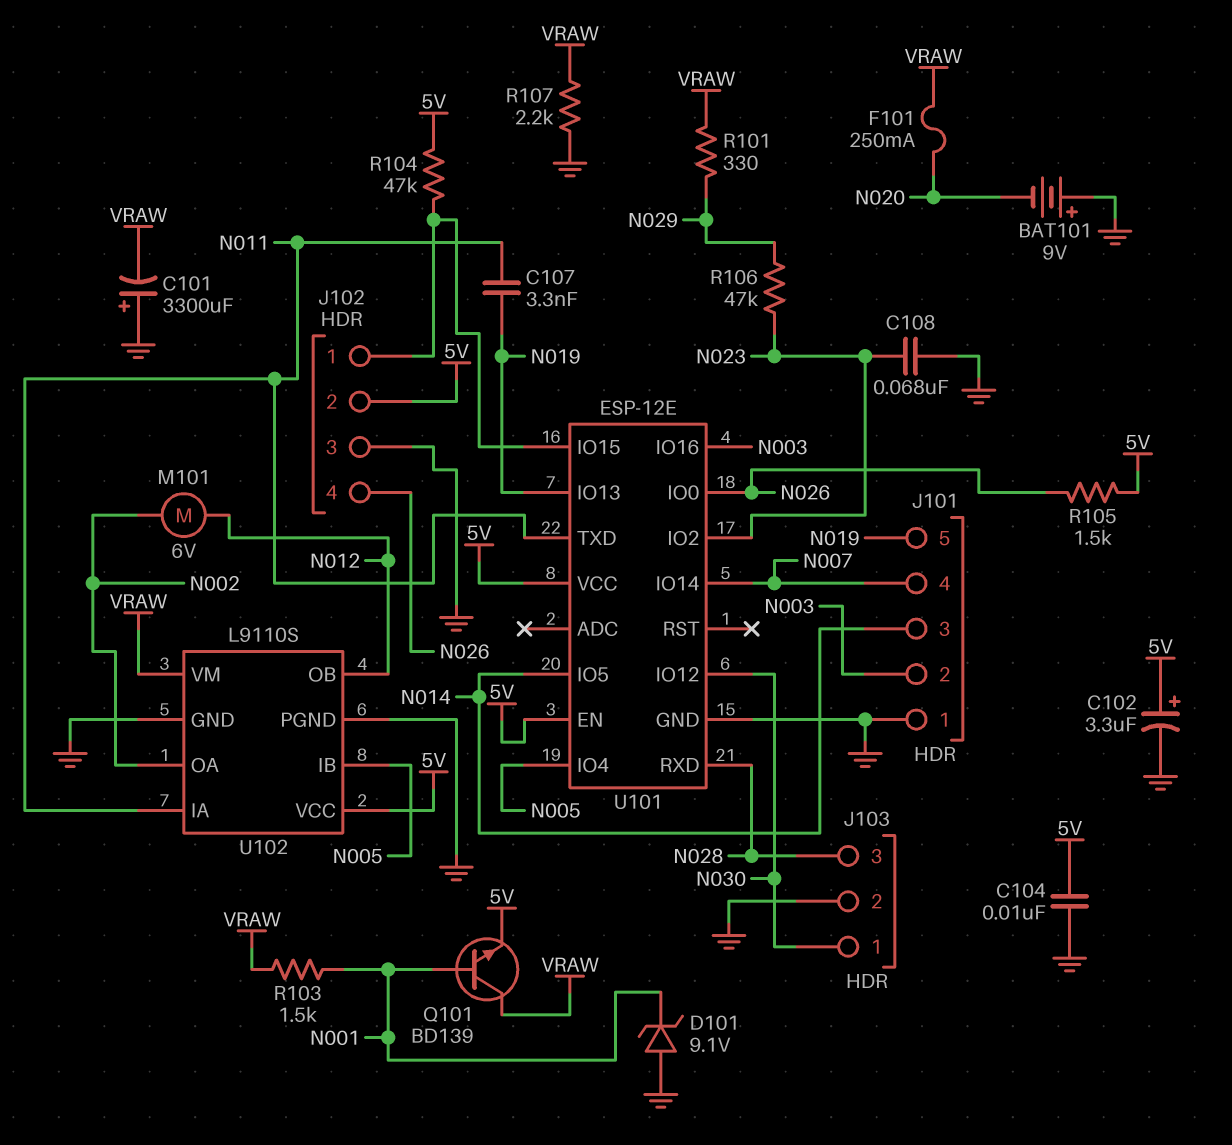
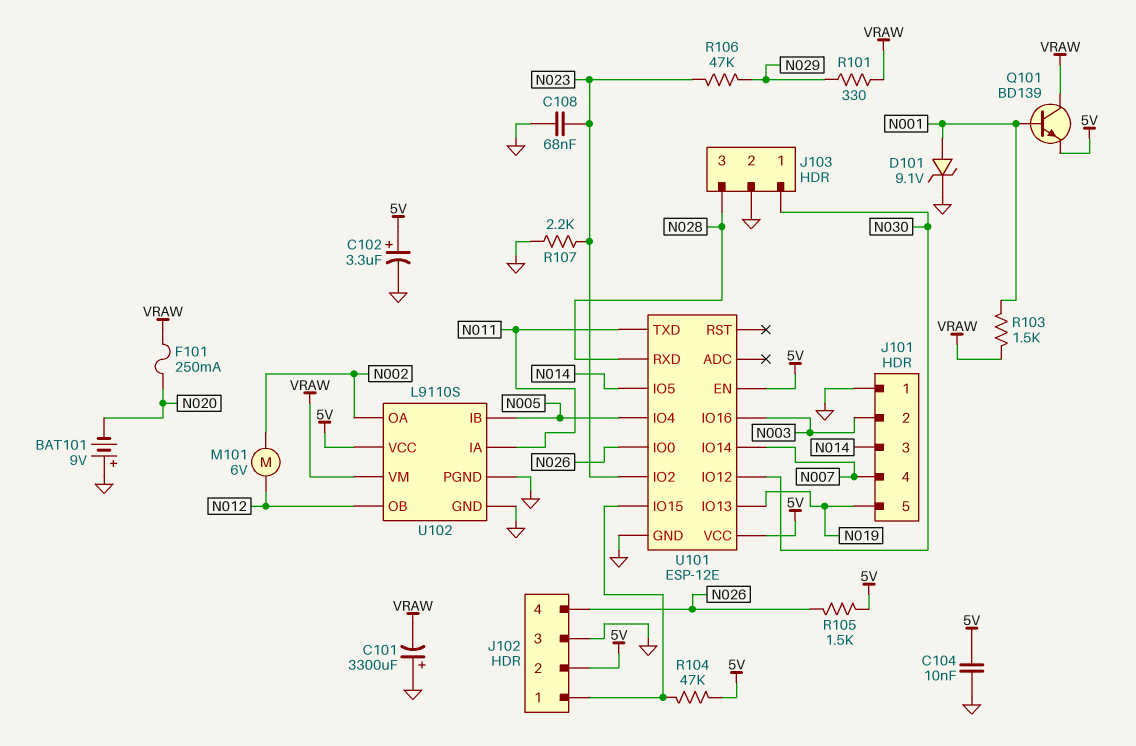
C107: 3.3nF (N011, N019) -> none
D101: zener 9.1V (A GND, K N001) -> zener 9.1V (A N001, K GND)
R107: 2.2k (GND, VRAW) -> 2.2k (GND, N023)

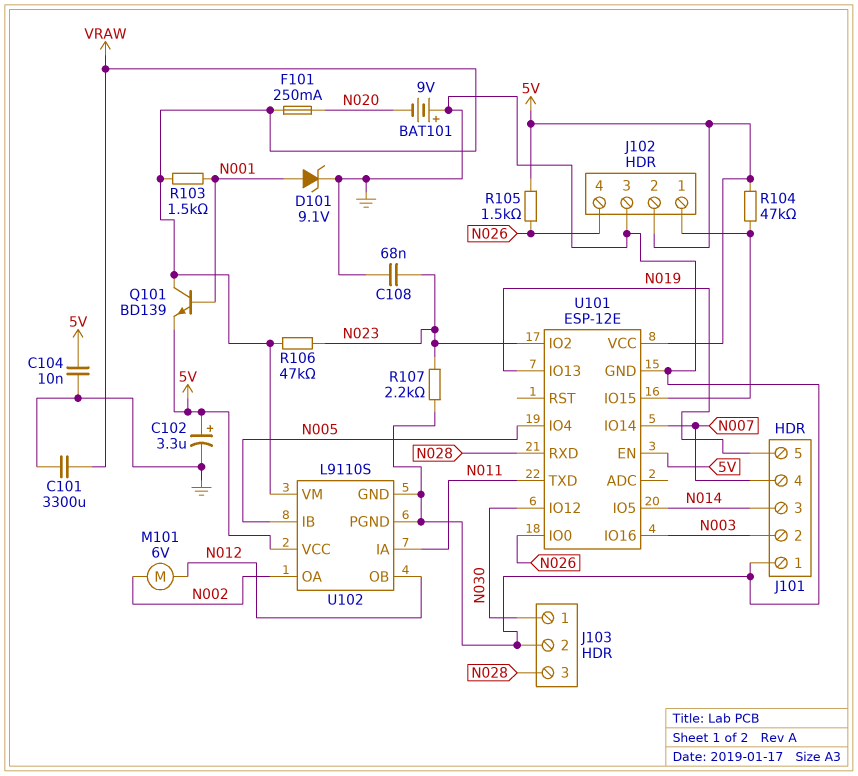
C101: 3300uF (plus GND, minus VRAW) -> 3300uF (GND, VRAW)
R101: 330 (N029, VRAW) -> none
R106: 47k (N023, N029) -> 47k (N023, VRAW)

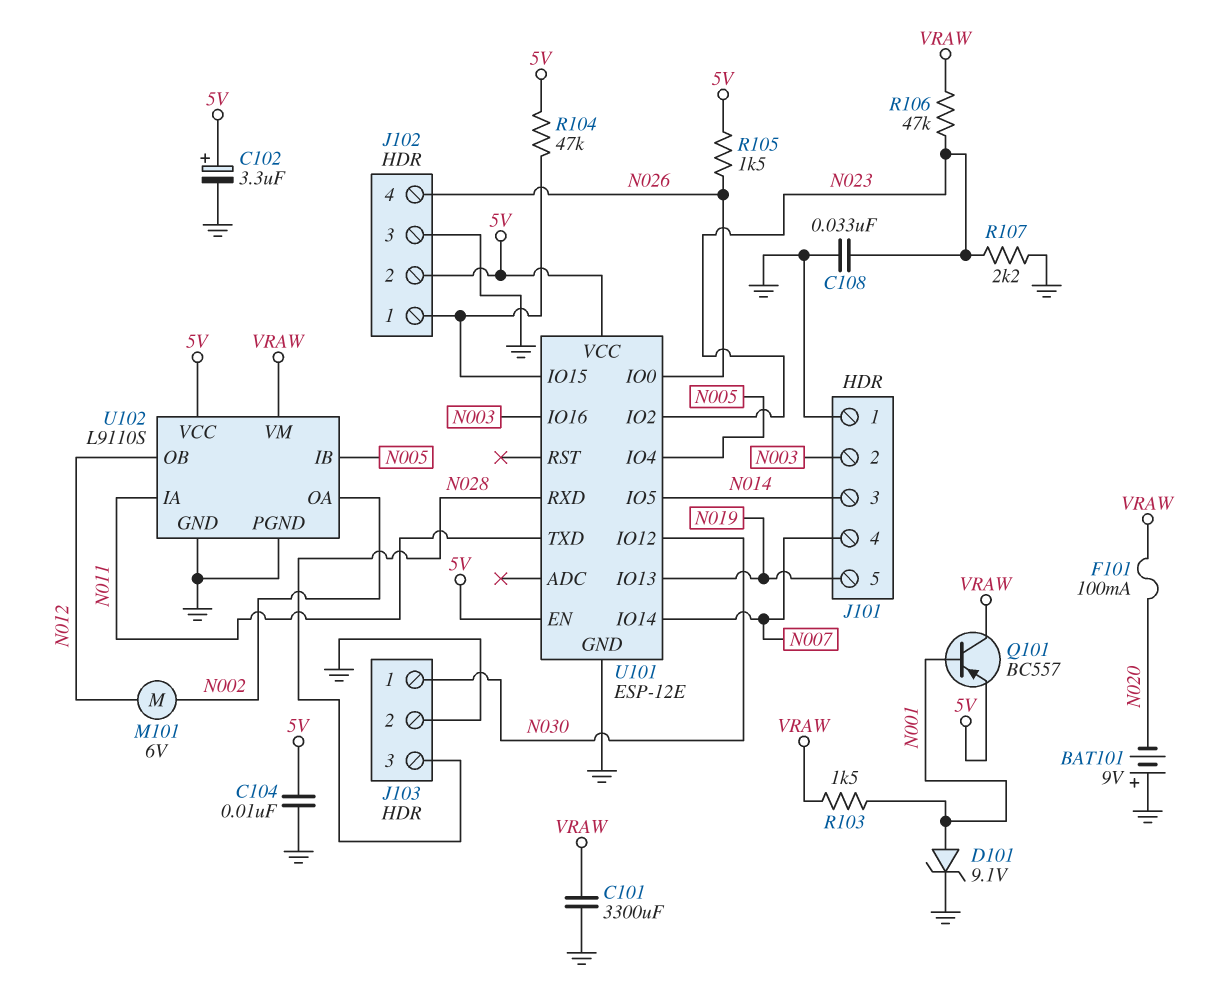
C108: 68nF (GND, N023) -> 33nF (GND, N023)
F101: 250mA (N020, VRAW) -> 100mA (N020, VRAW)
Q101: NPN BD139 (B N001, C VRAW, E 5V) -> PNP BC557 (B N001, C VRAW, E 5V)

